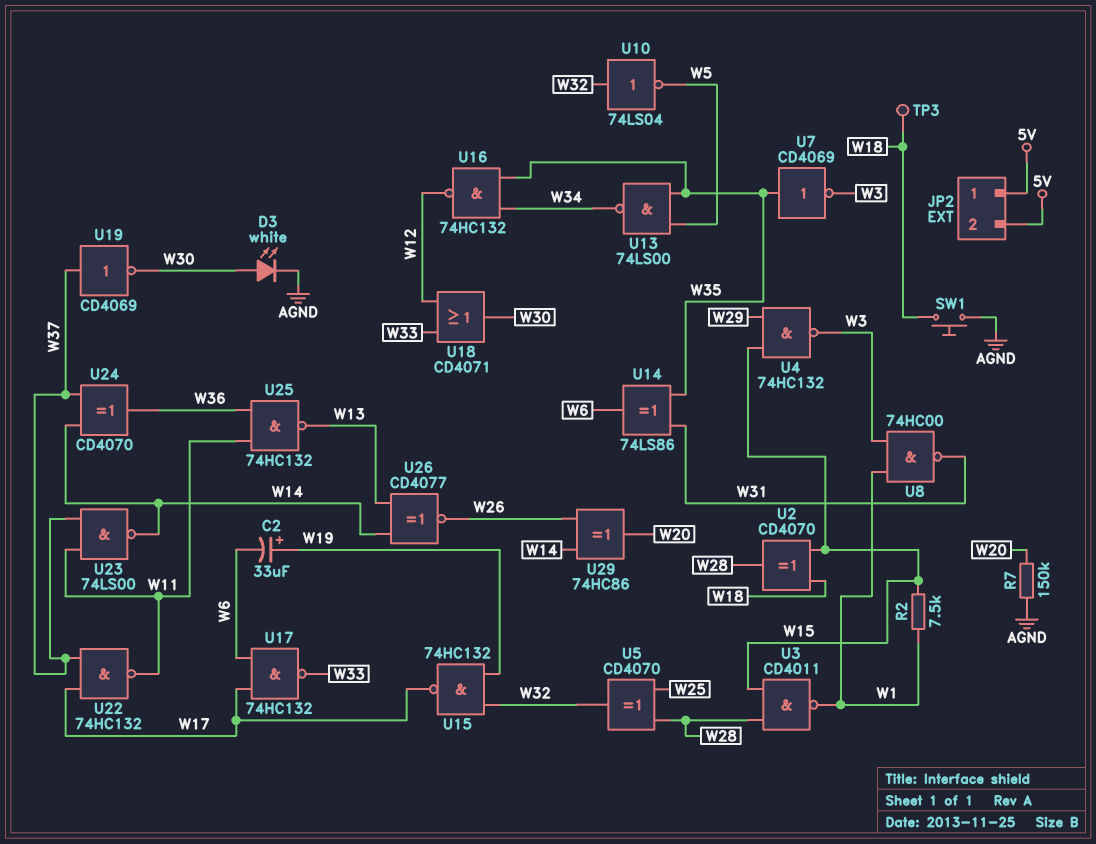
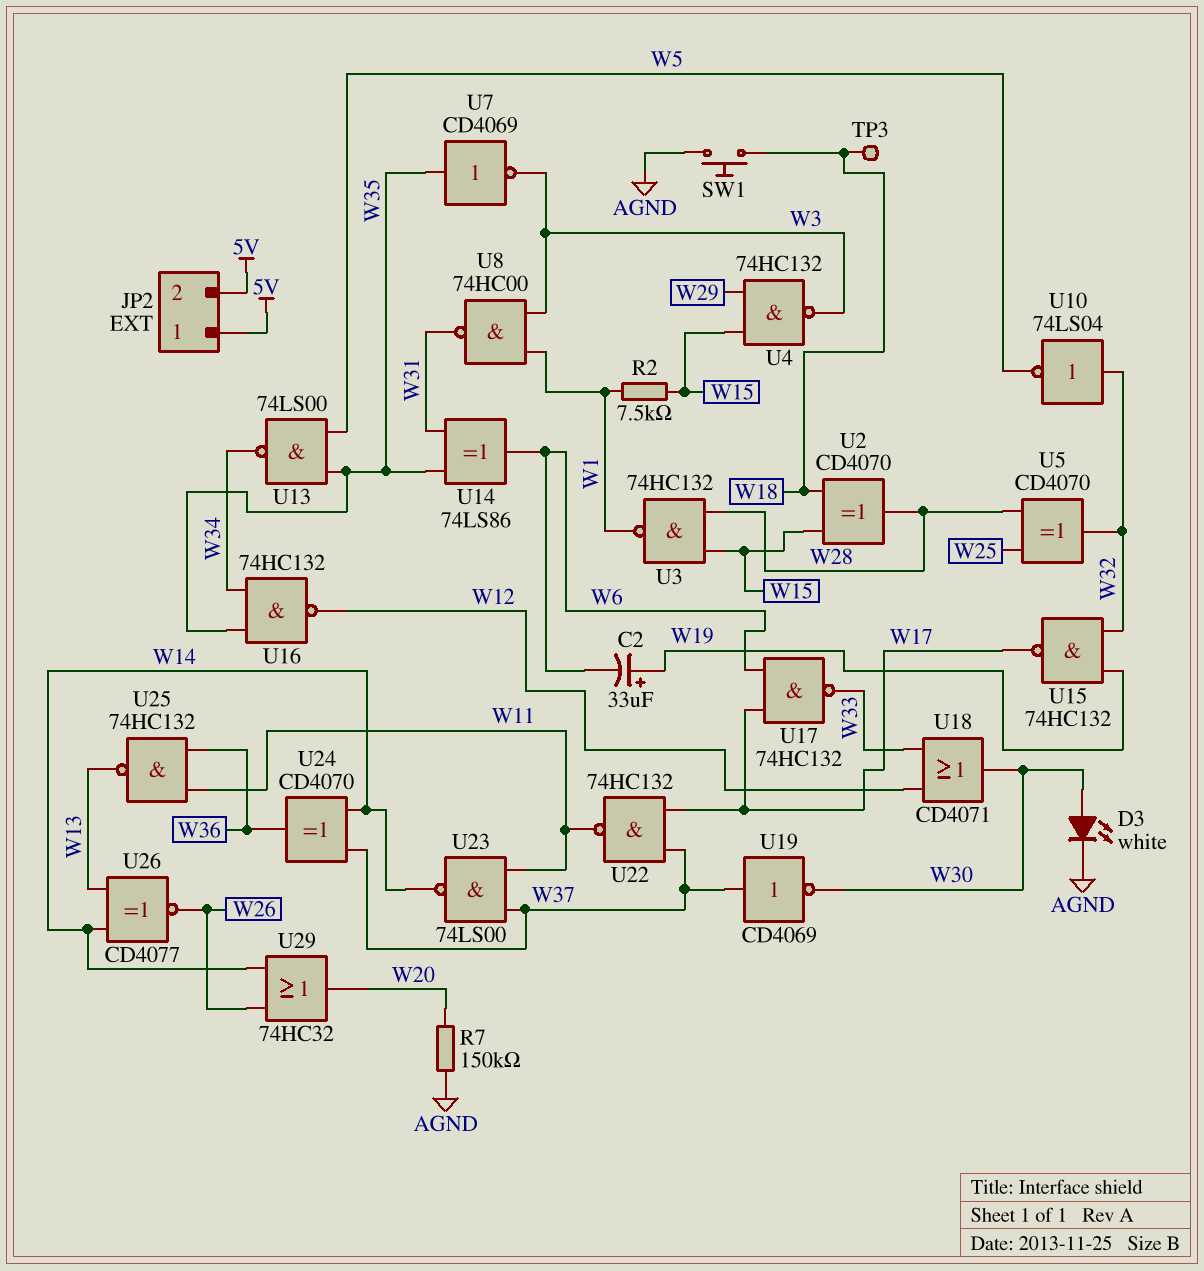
U3: NAND CD4011 (in W15, in W28, out W1) -> NAND 74HC132 (in W15, in W28, out W1)
U29: XOR 74HC86 (in W14, in W26, out W20) -> OR 74HC32 (in W14, in W26, out W20)

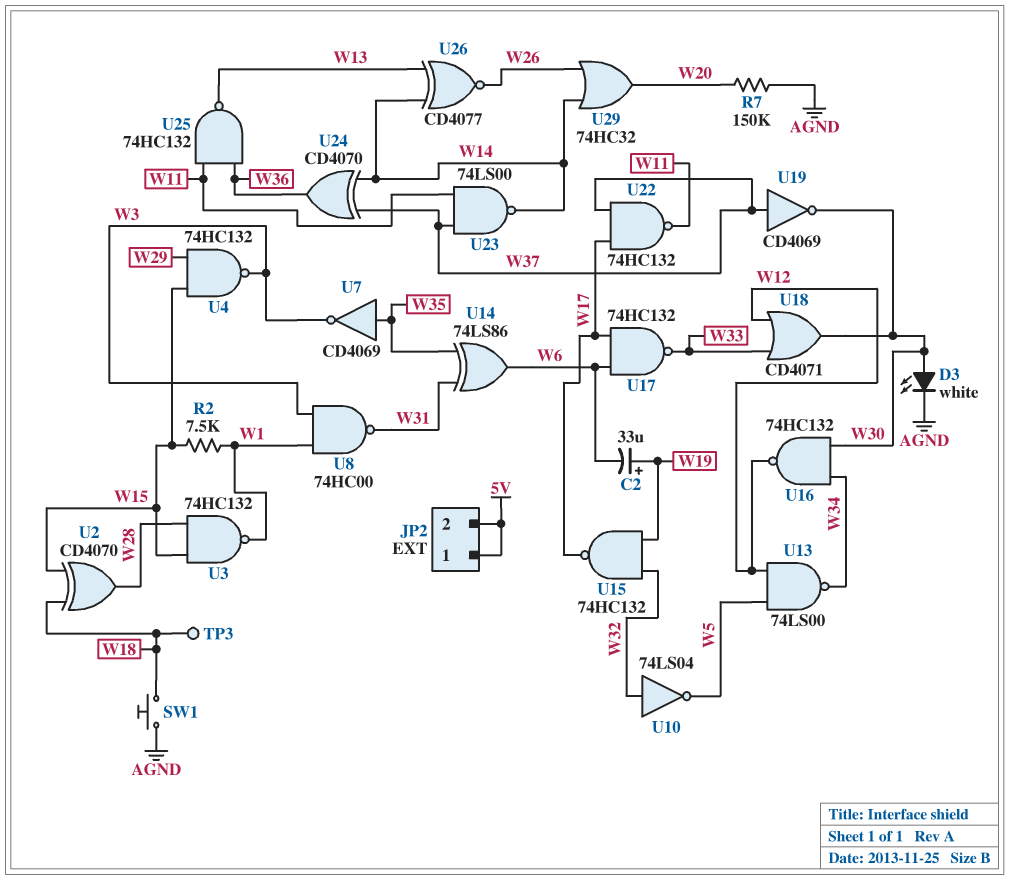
U5: XOR CD4070 (in W25, in W28, out W32) -> none
U13: NAND 74LS00 (in W5, in W35, out W34) -> NAND 74LS00 (in W5, in W12, out W34)
U16: NAND 74HC132 (in W34, in W35, out W12) -> NAND 74HC132 (in W30, in W34, out W12)

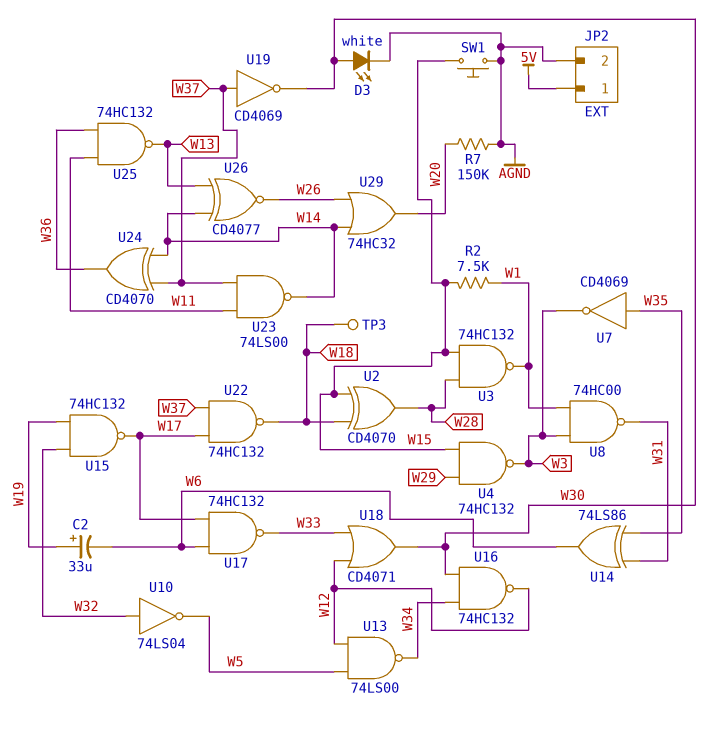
JP2 pin 2: 5V -> AGND
SW1: button (AGND, W18) -> button (AGND, W15)
U22: NAND 74HC132 (in W17, in W37, out W11) -> NAND 74HC132 (in W17, in W37, out W18)

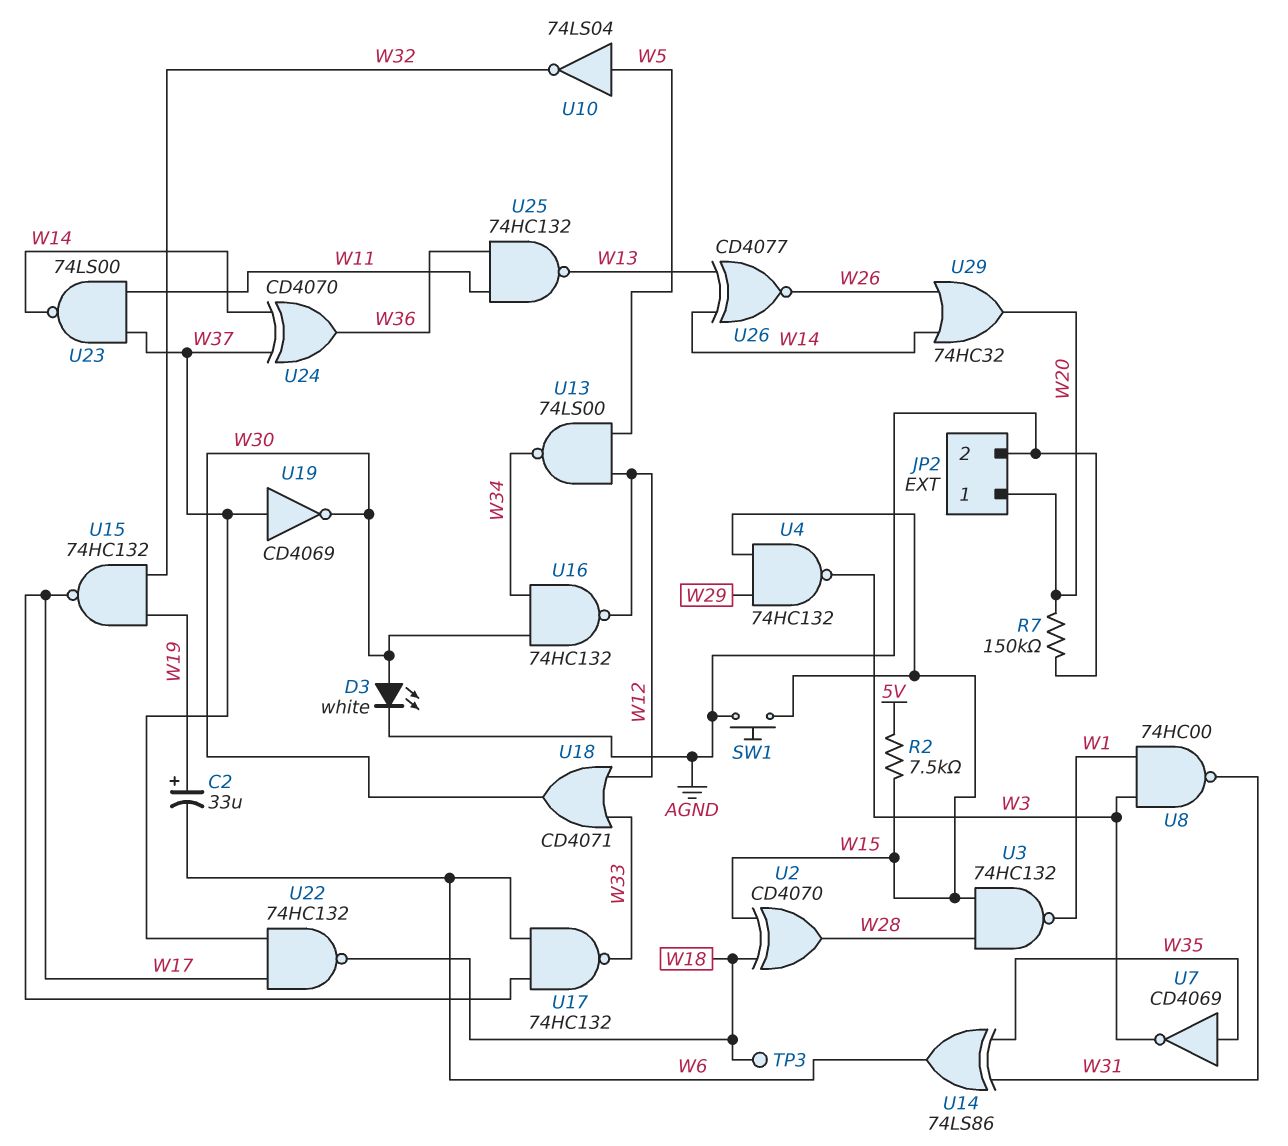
JP2 pin 1: 5V -> W20
R2: 7.5k (W1, W15) -> 7.5k (5V, W15)
U10: NOT 74LS04 (in W32, out W5) -> NOT 74LS04 (in W5, out W32)

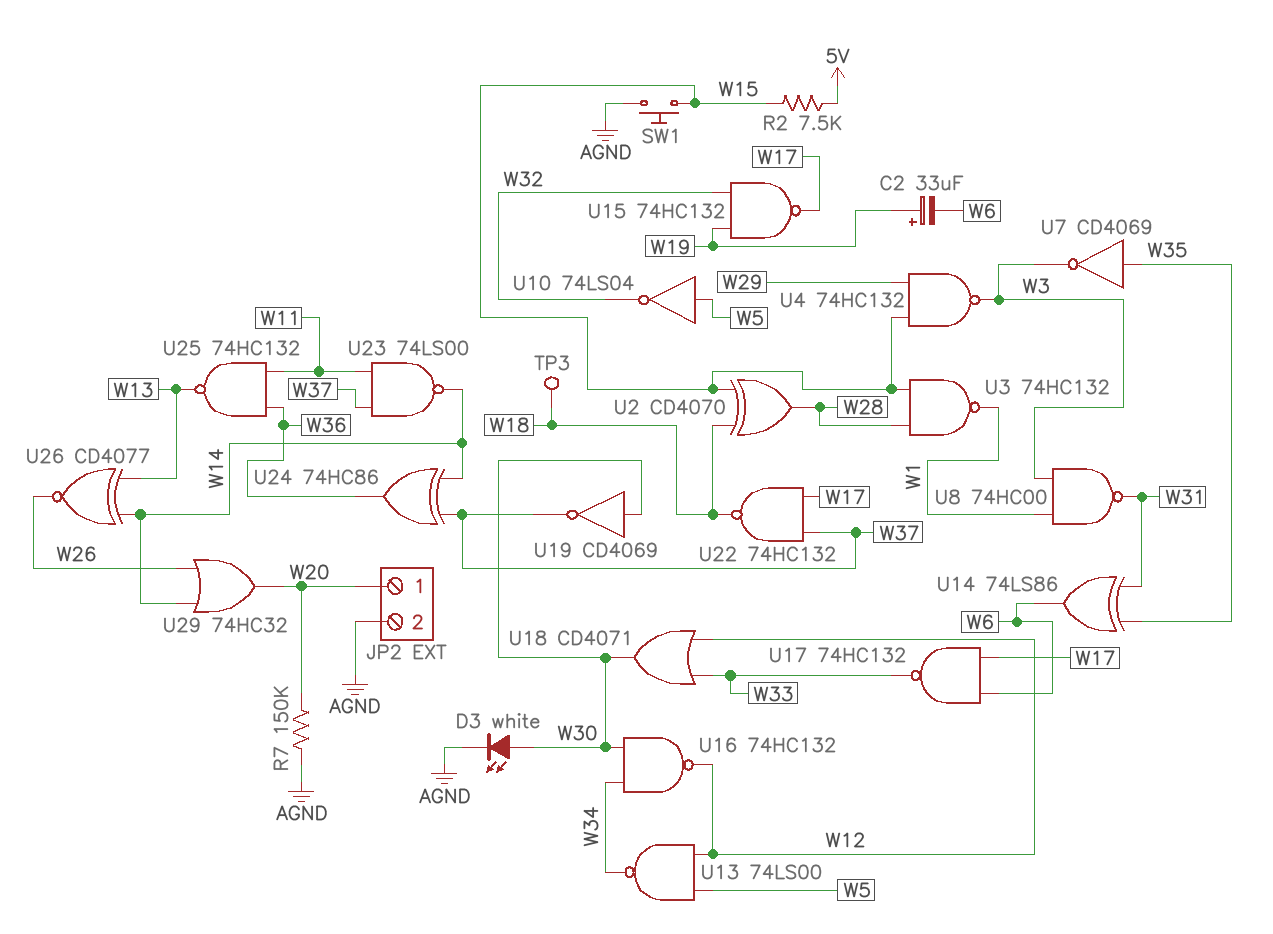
U19: NOT CD4069 (in W37, out W30) -> NOT CD4069 (in W30, out W37)
U24: XOR CD4070 (in W14, in W37, out W36) -> XOR 74HC86 (in W14, in W37, out W36)

